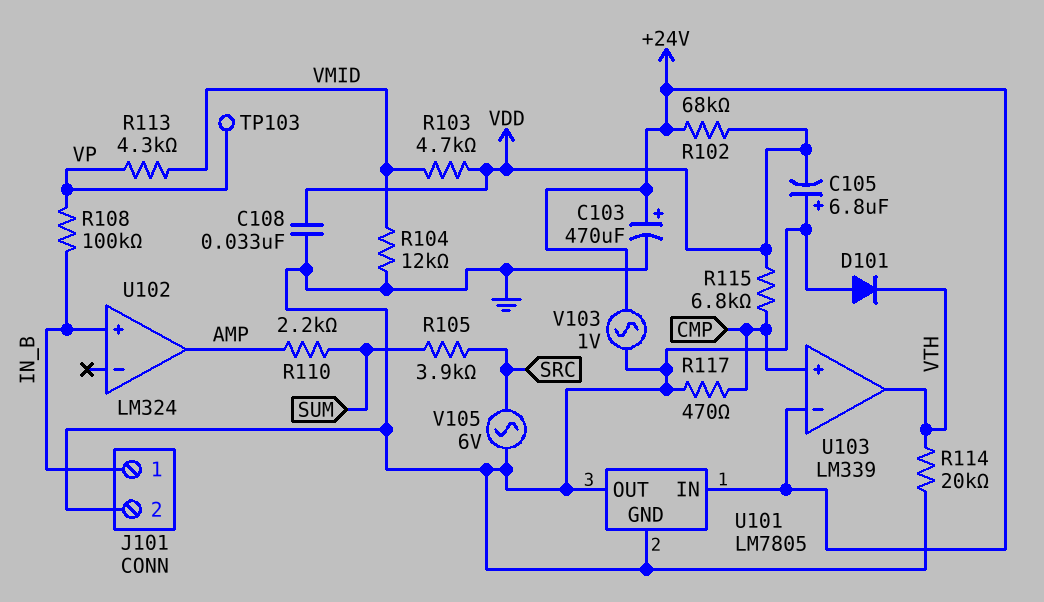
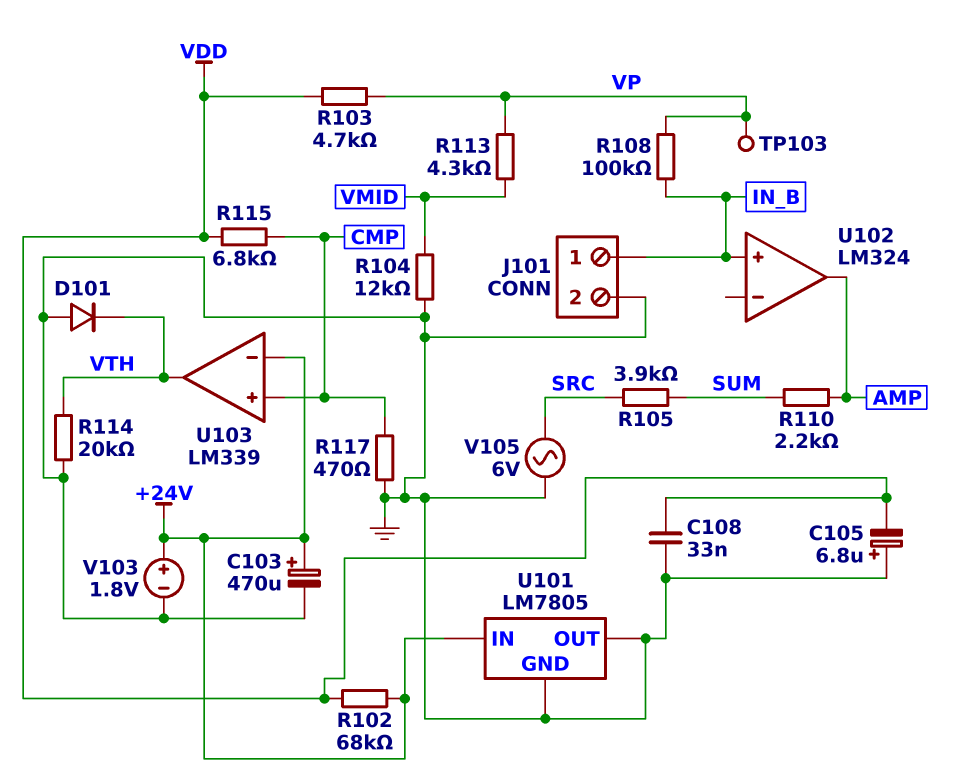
R103: 4.7k (VDD, VMID) -> 4.7k (VDD, VP)
V103: AC 1V (+24V, GND) -> 1.8V (plus +24V, minus GND)

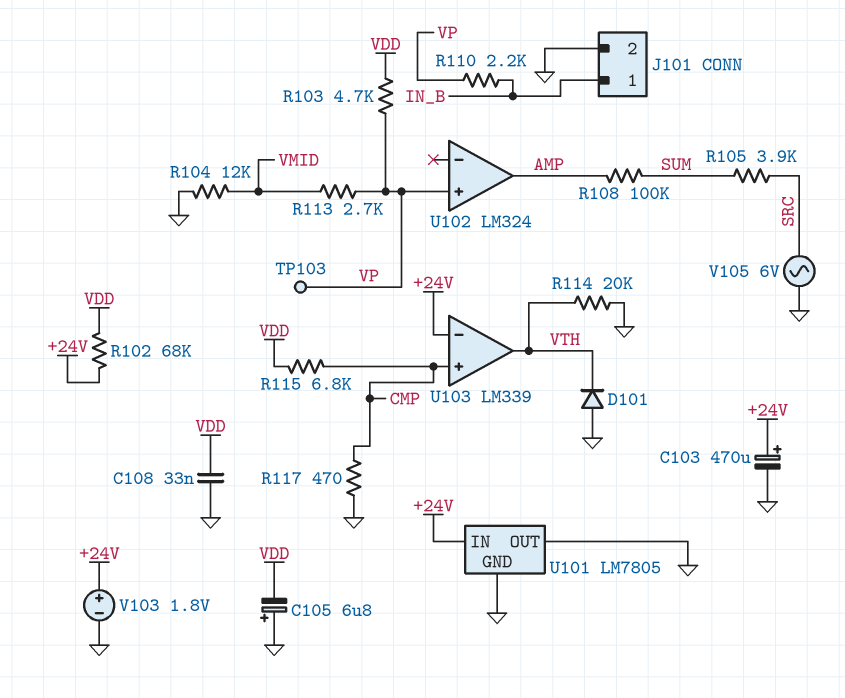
R108: 100k (IN_B, VP) -> 100k (AMP, SUM)
R110: 2.2k (AMP, SUM) -> 2.2k (IN_B, VP)
R113: 4.3k (VMID, VP) -> 2.7k (VMID, VP)
U102 pin in+: IN_B -> VP

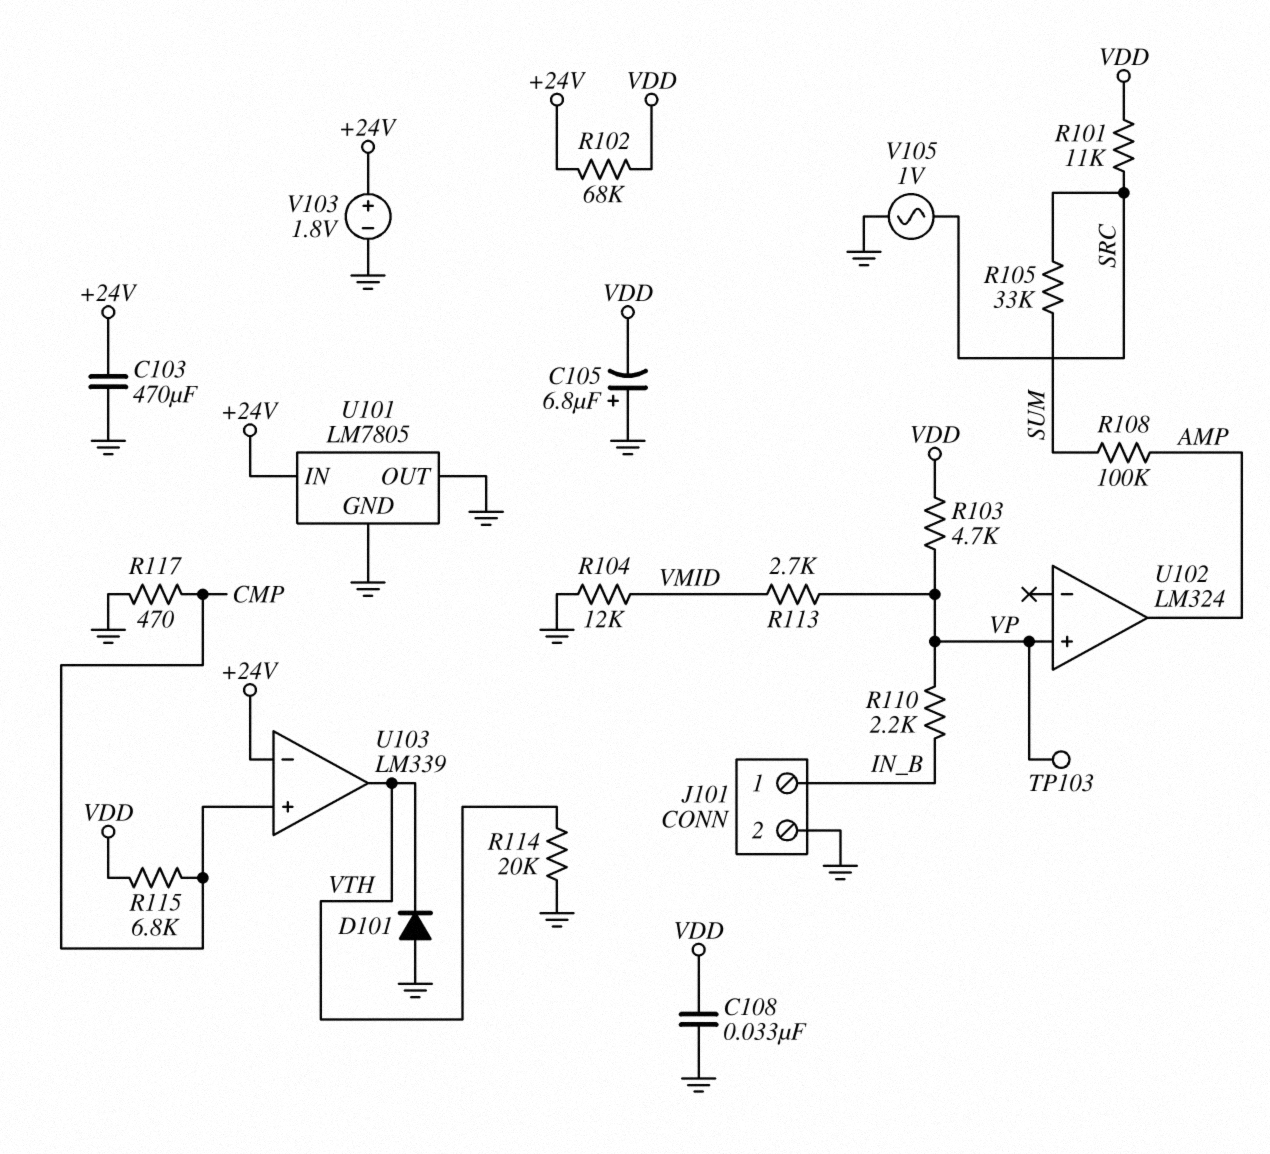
C103: 470uF (plus +24V, minus GND) -> 470uF (+24V, GND)
R101: none -> 11k (SRC, VDD)
R105: 3.9k (SRC, SUM) -> 33k (SRC, SUM)
V105: AC 6V (GND, SRC) -> AC 1V (GND, SRC)

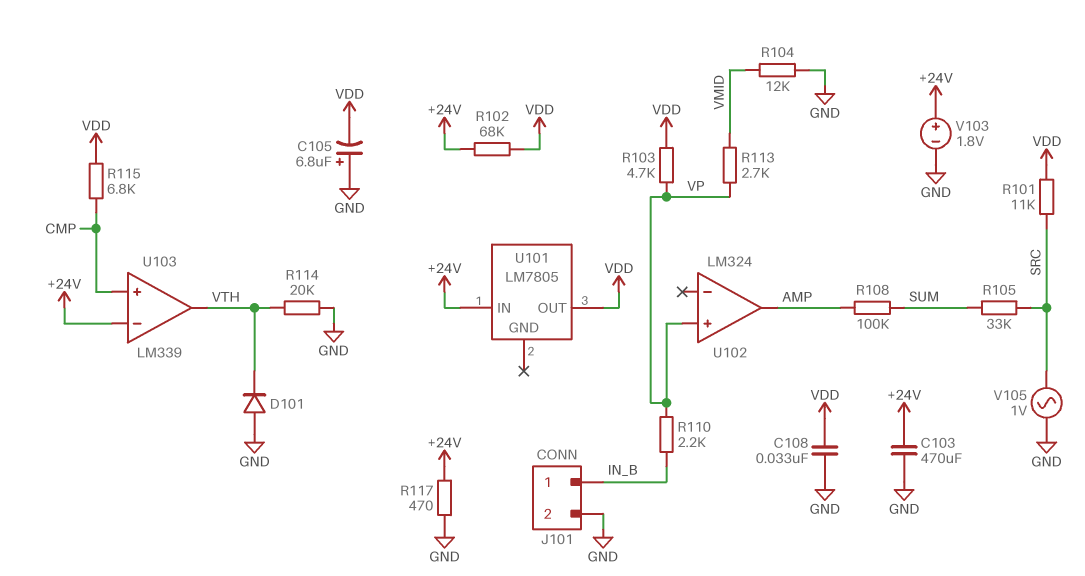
R117: 470 (CMP, GND) -> 470 (+24V, GND)
TP103: test point (VP) -> none
U101 pin GND: GND -> none
U101 pin OUT: GND -> VDD

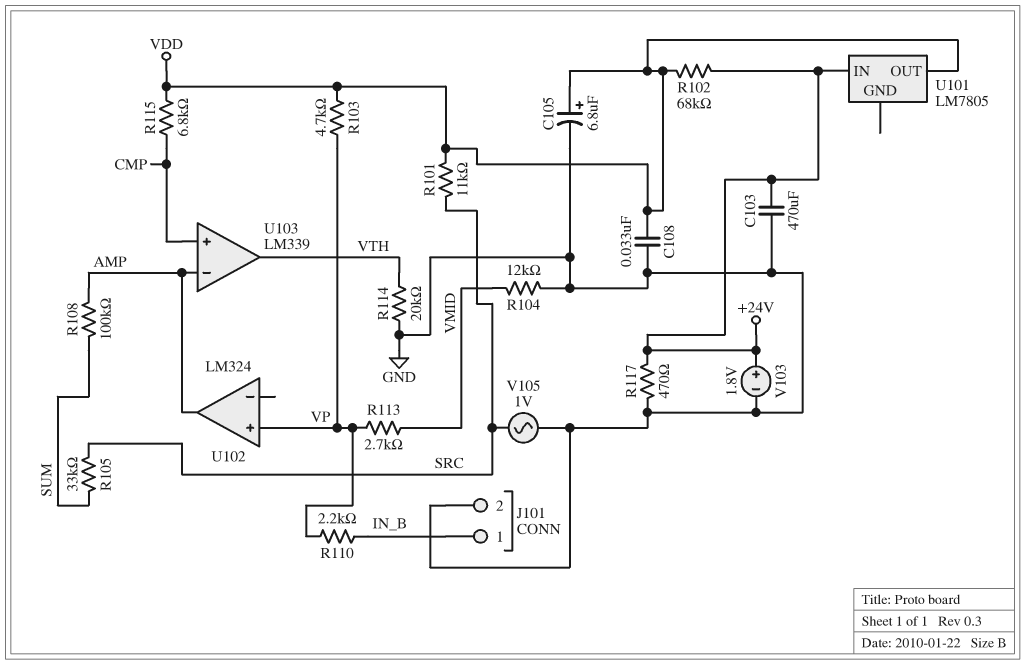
C105: 6.8uF (plus GND, minus VDD) -> 6.8uF (plus VDD, minus GND)
D101: diode (A GND, K VTH) -> none
U103 pin in-: +24V -> AMP

